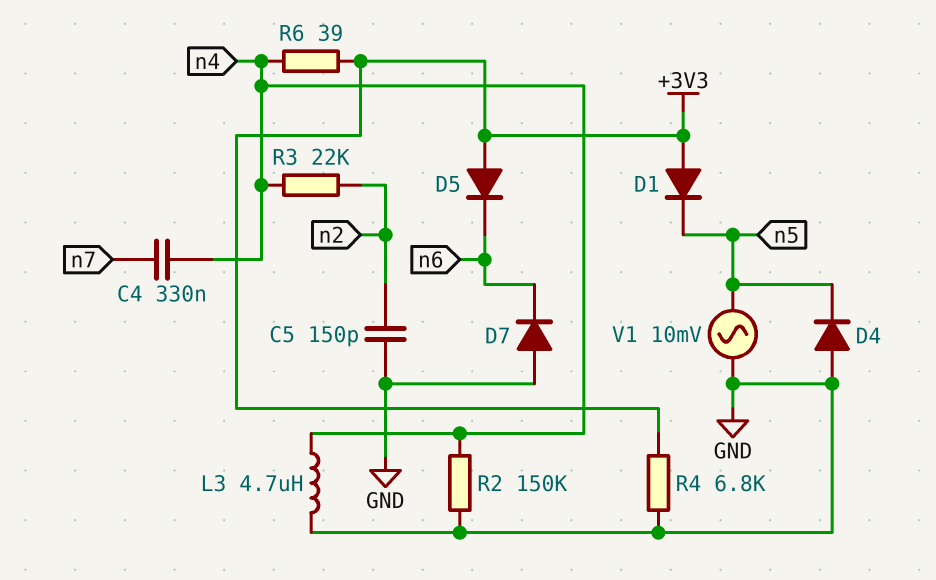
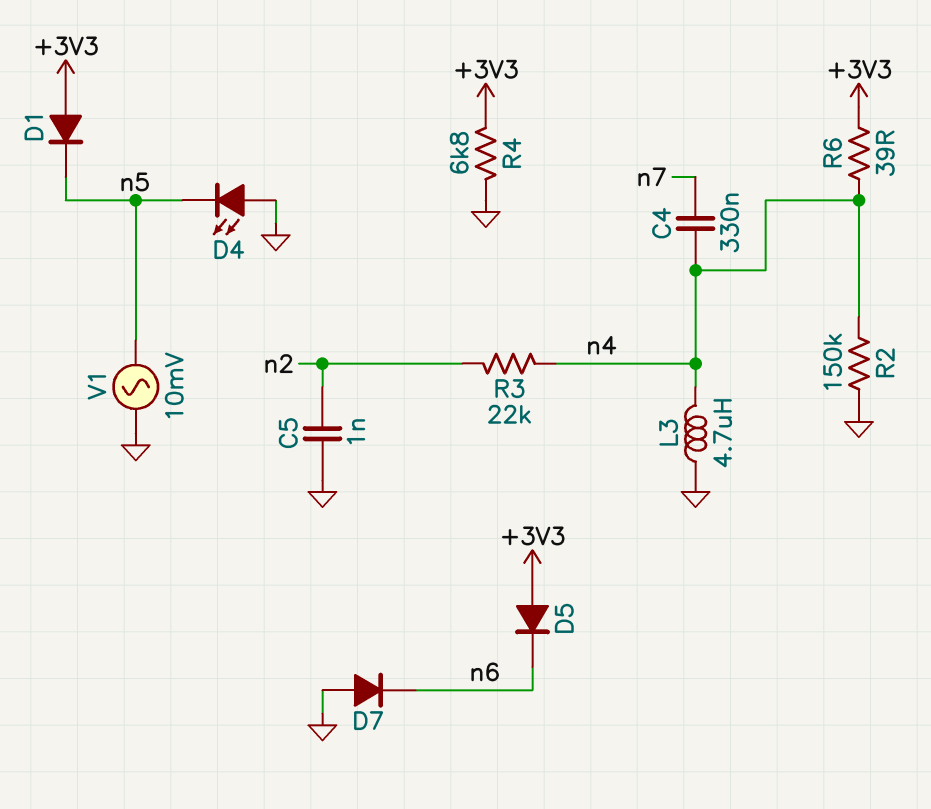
C5: 150pF (GND, n2) -> 1nF (GND, n2)
D4: diode (A GND, K n5) -> LED (A GND, K n5)

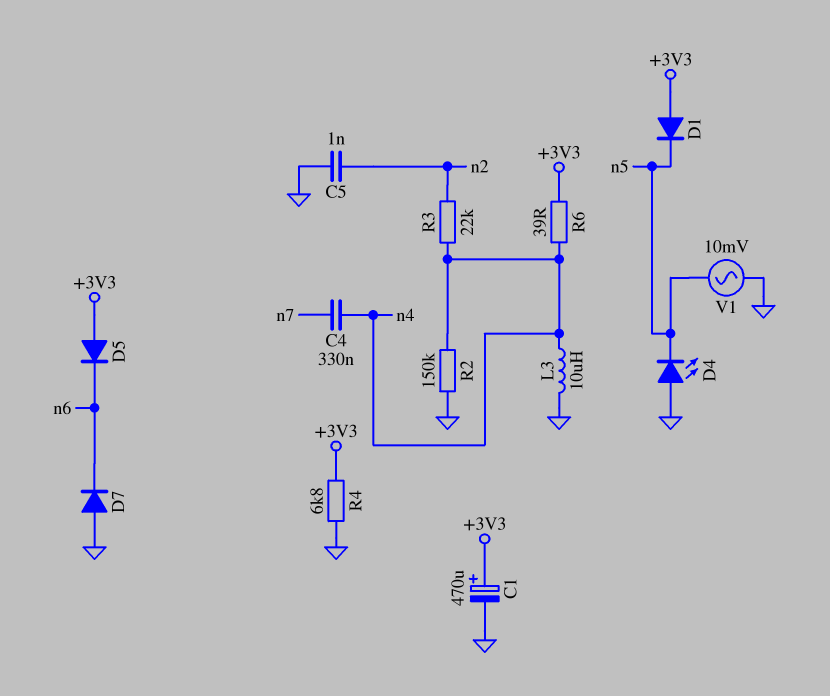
C1: none -> 470uF (plus +3V3, minus GND)
L3: 4.7uH (GND, n4) -> 10uH (GND, n4)

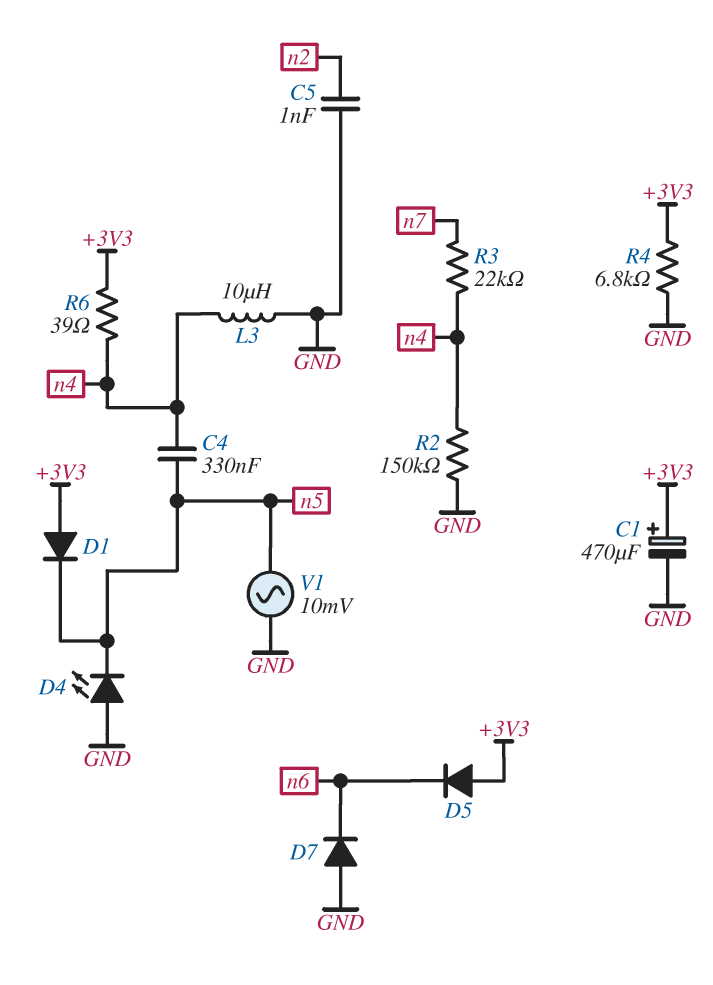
C4: 330nF (n4, n7) -> 330nF (n4, n5)
R3: 22k (n2, n4) -> 22k (n4, n7)

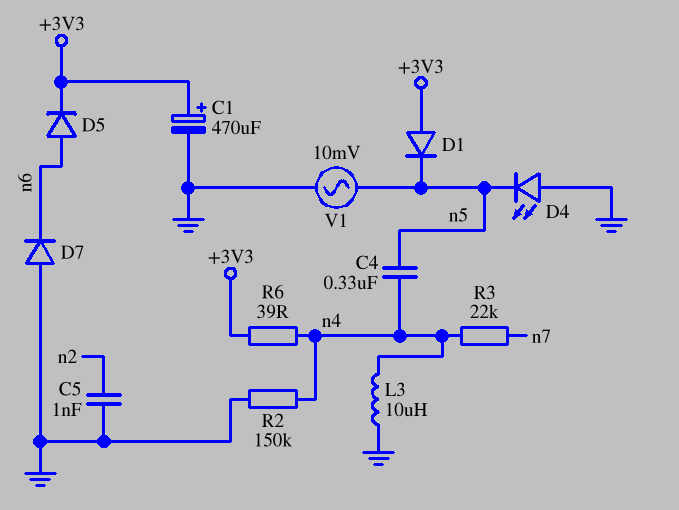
D5: diode (A +3V3, K n6) -> diode (A n6, K +3V3)
R4: 6.8k (+3V3, GND) -> none

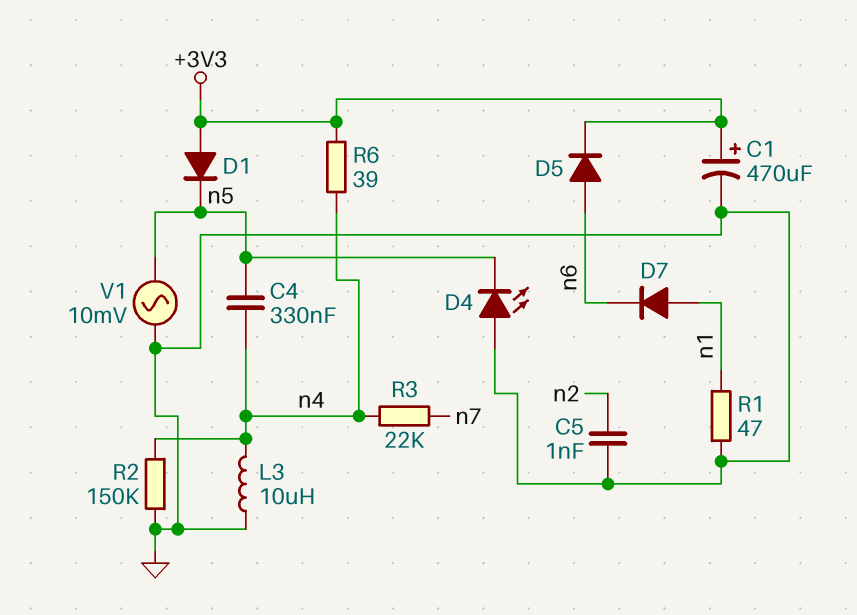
D7: diode (A GND, K n6) -> diode (A n1, K n6)
R1: none -> 47 (GND, n1)

